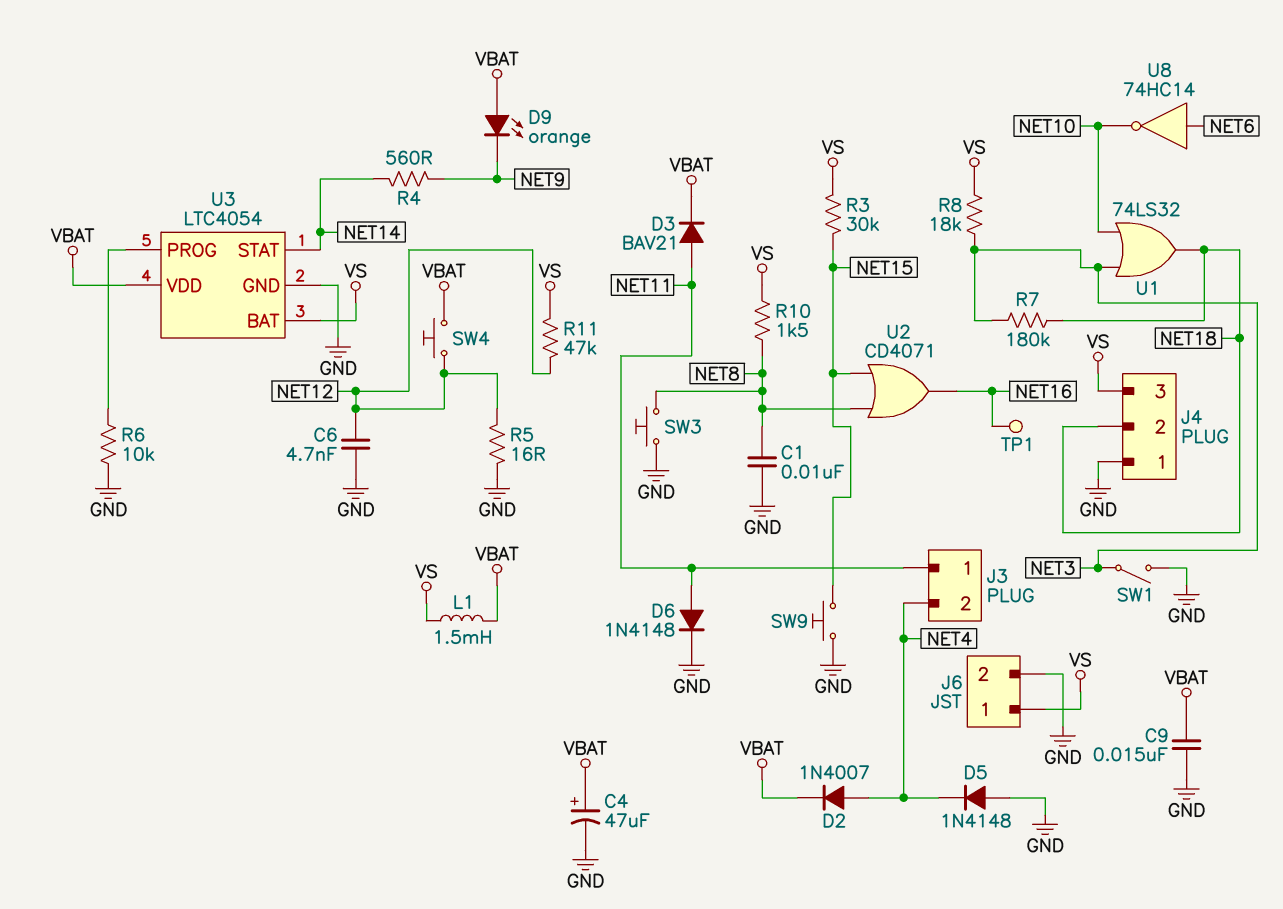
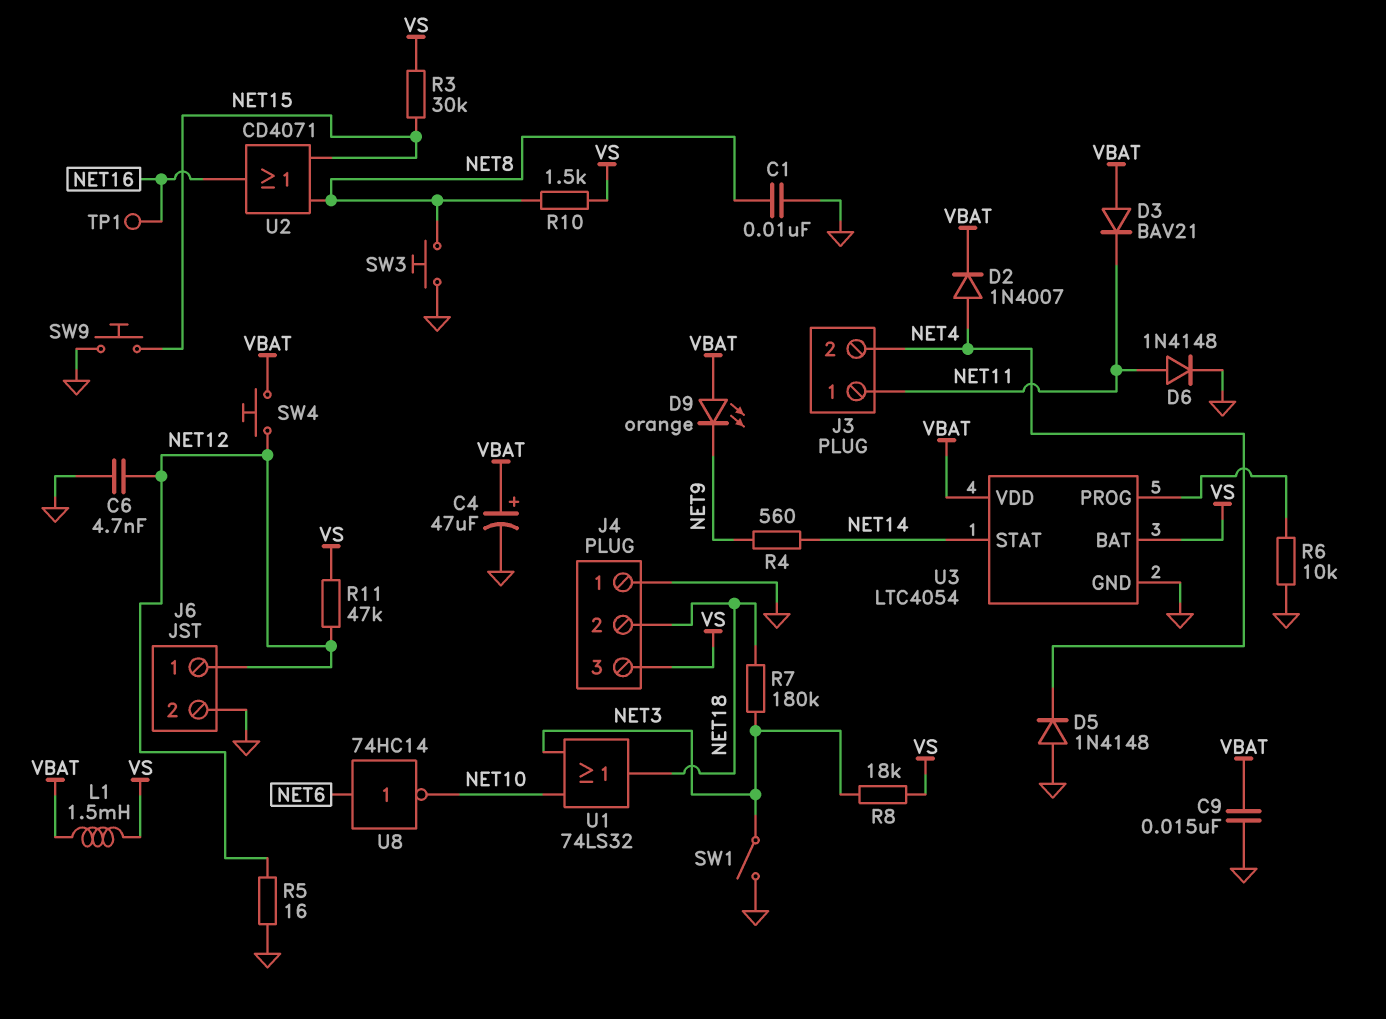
D3: diode BAV21 (A NET11, K VBAT) -> diode BAV21 (A VBAT, K NET11)
J6 pin 1: VS -> NET12

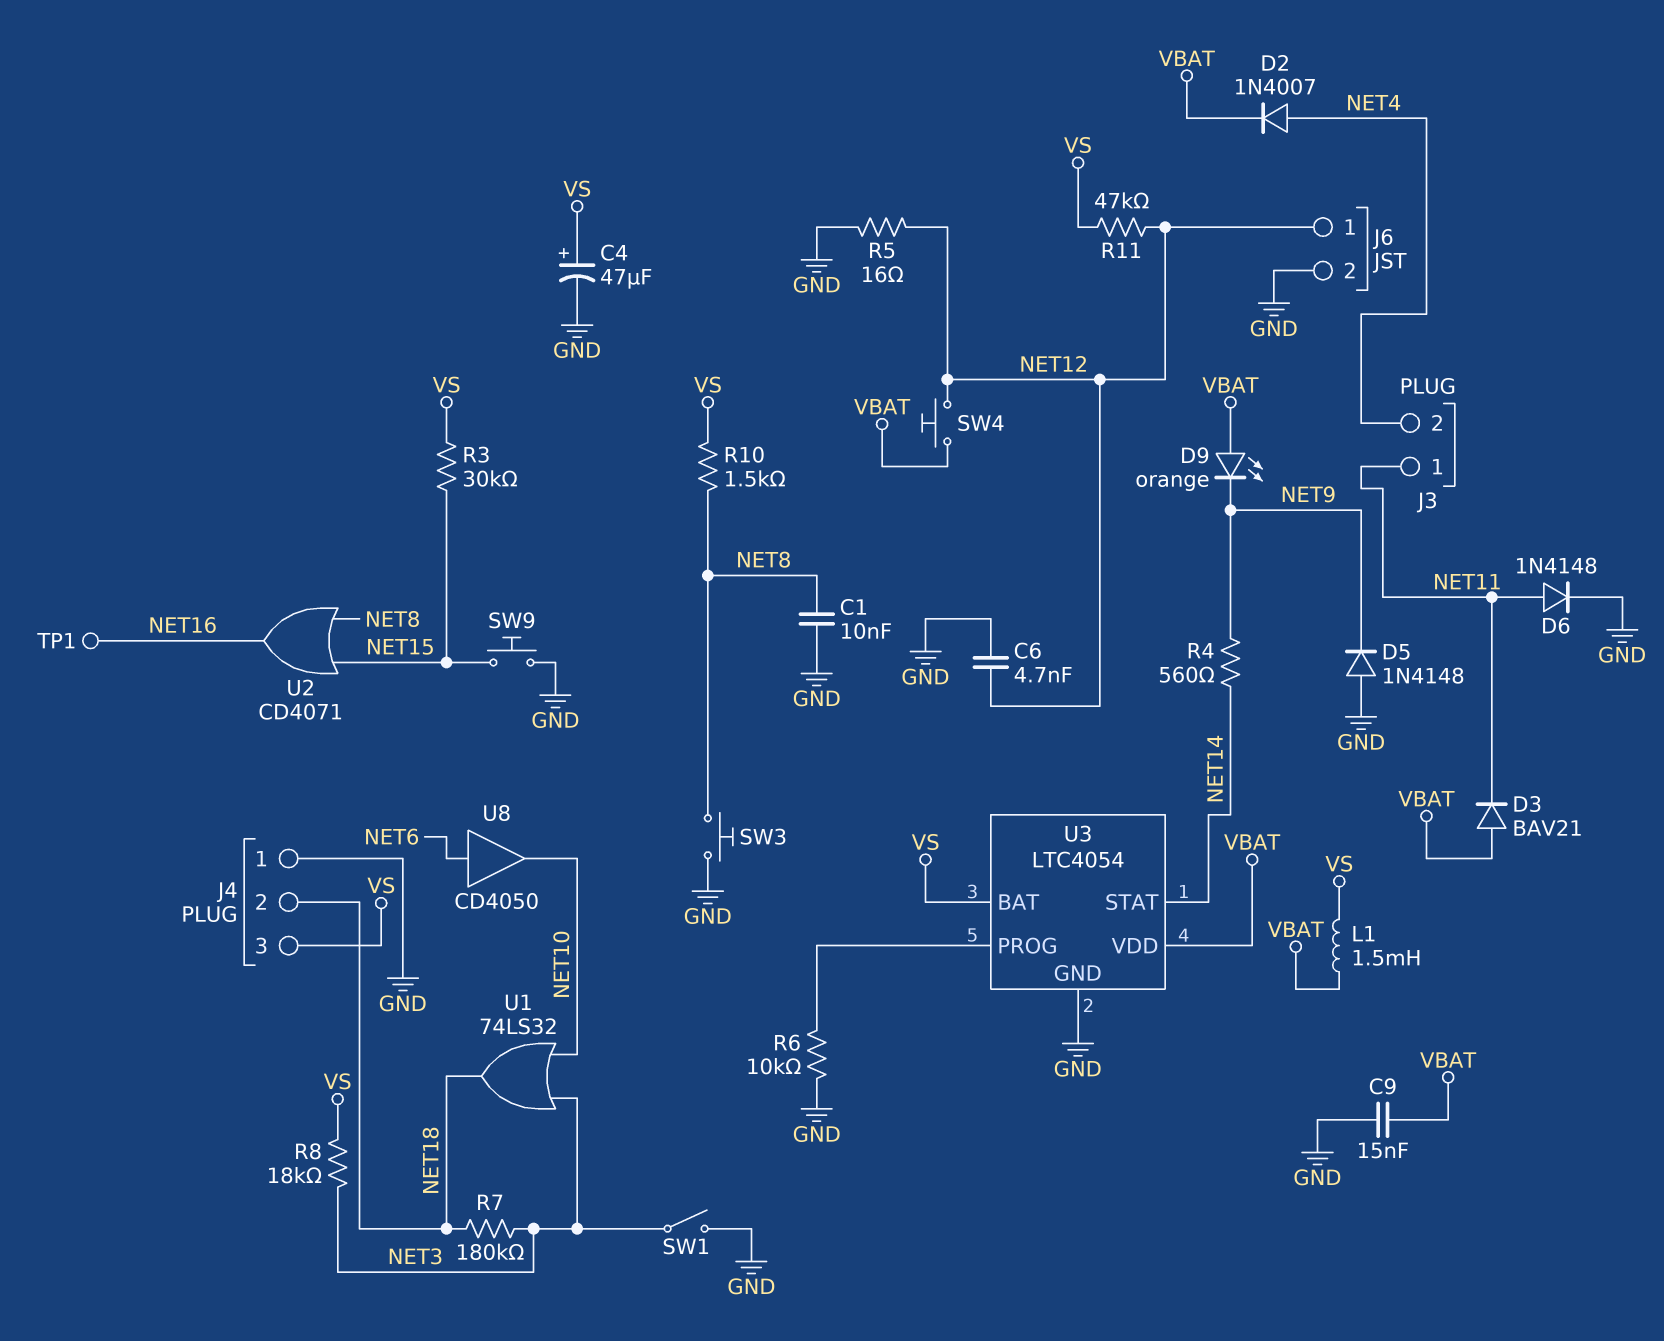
C4: 47uF (plus VBAT, minus GND) -> 47uF (plus VS, minus GND)
D5: diode 1N4148 (A GND, K NET4) -> diode 1N4148 (A GND, K NET9)
U8: NOT 74HC14 (in NET6, out NET10) -> buffer CD4050 (in NET6, out NET10)

